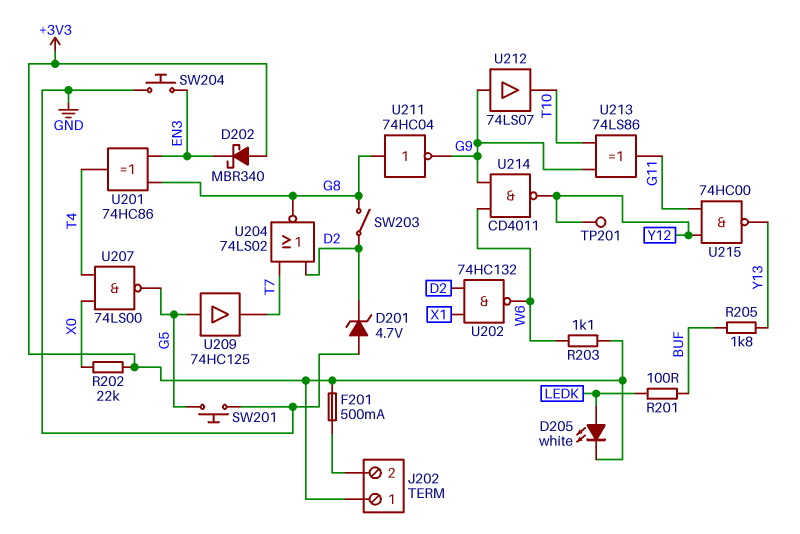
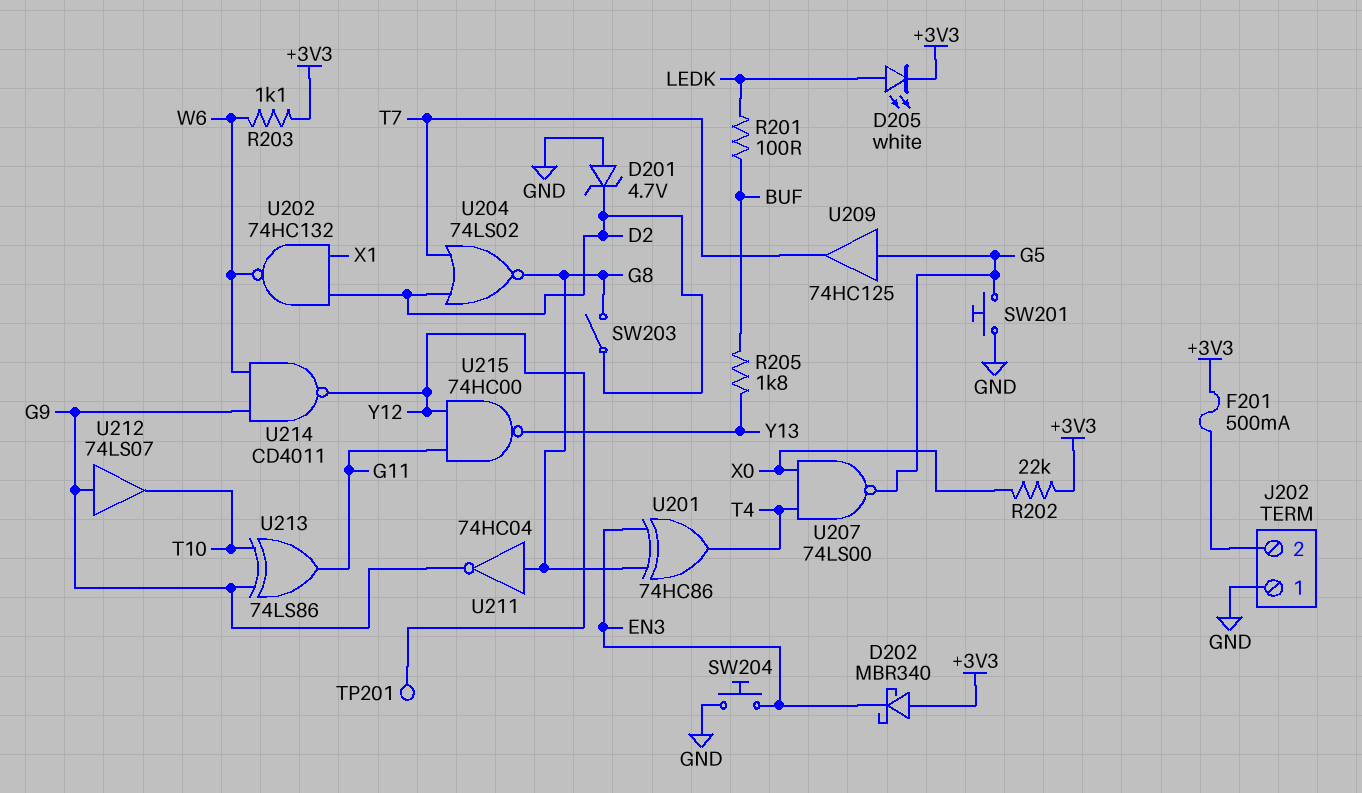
J202 pin 1: +3V3 -> GND

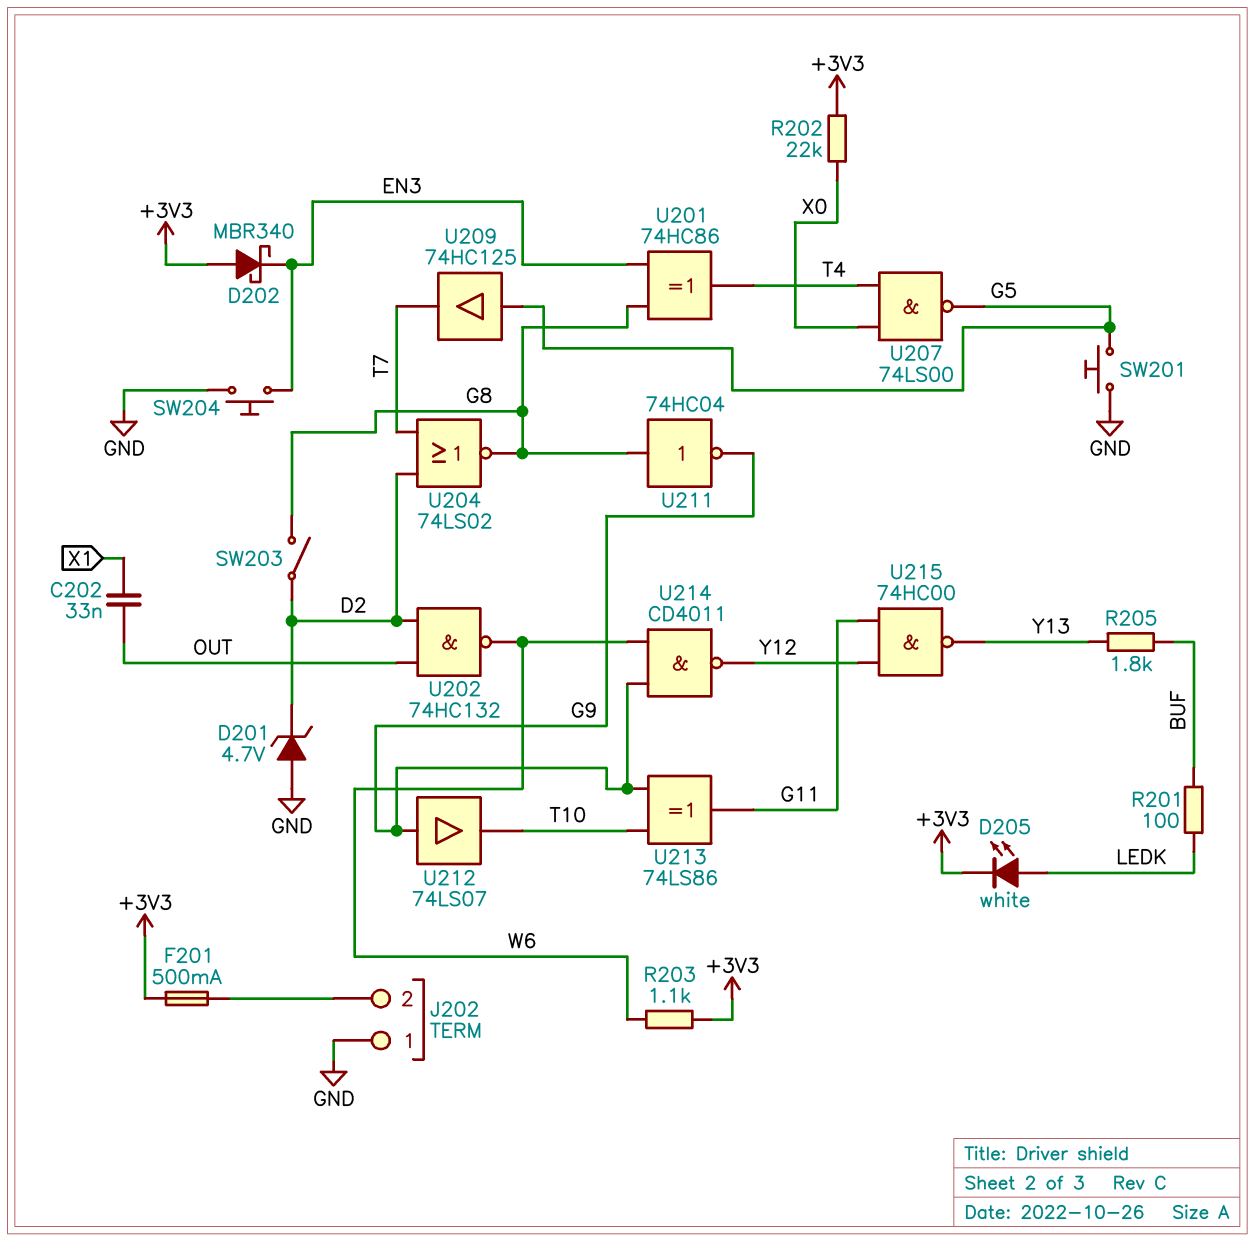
C202: none -> 33nF (OUT, X1)
TP201: test point (Y12) -> none
U202: NAND 74HC132 (in D2, in X1, out W6) -> NAND 74HC132 (in D2, in OUT, out W6)

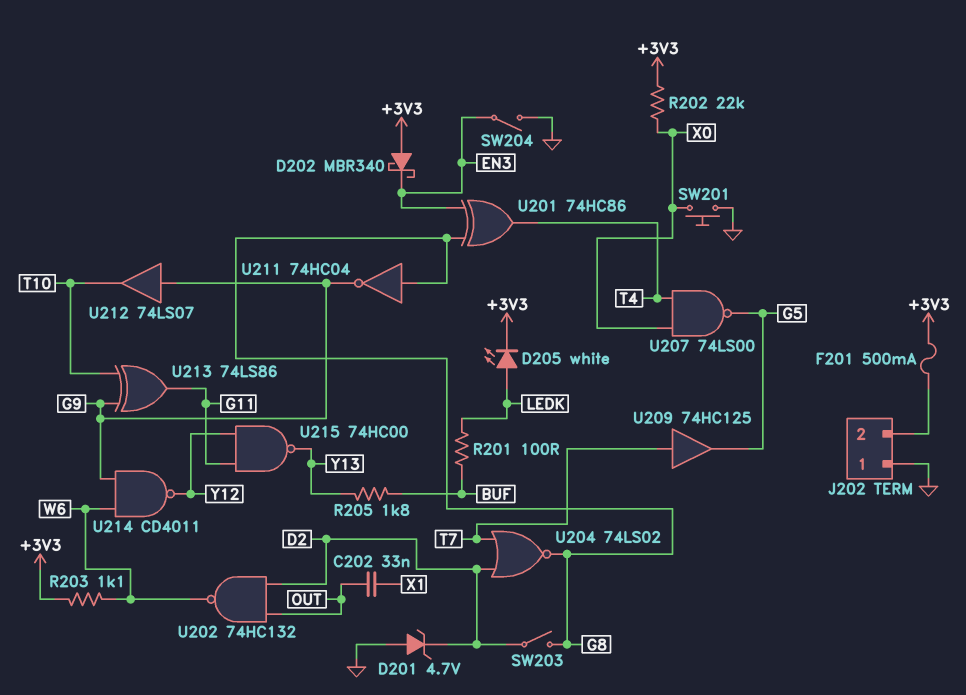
SW201: button (G5, GND) -> button (GND, X0)
SW204: button (EN3, GND) -> switch (EN3, GND)
U209: buffer 74HC125 (in G5, out T7) -> buffer 74HC125 (in T7, out G5)

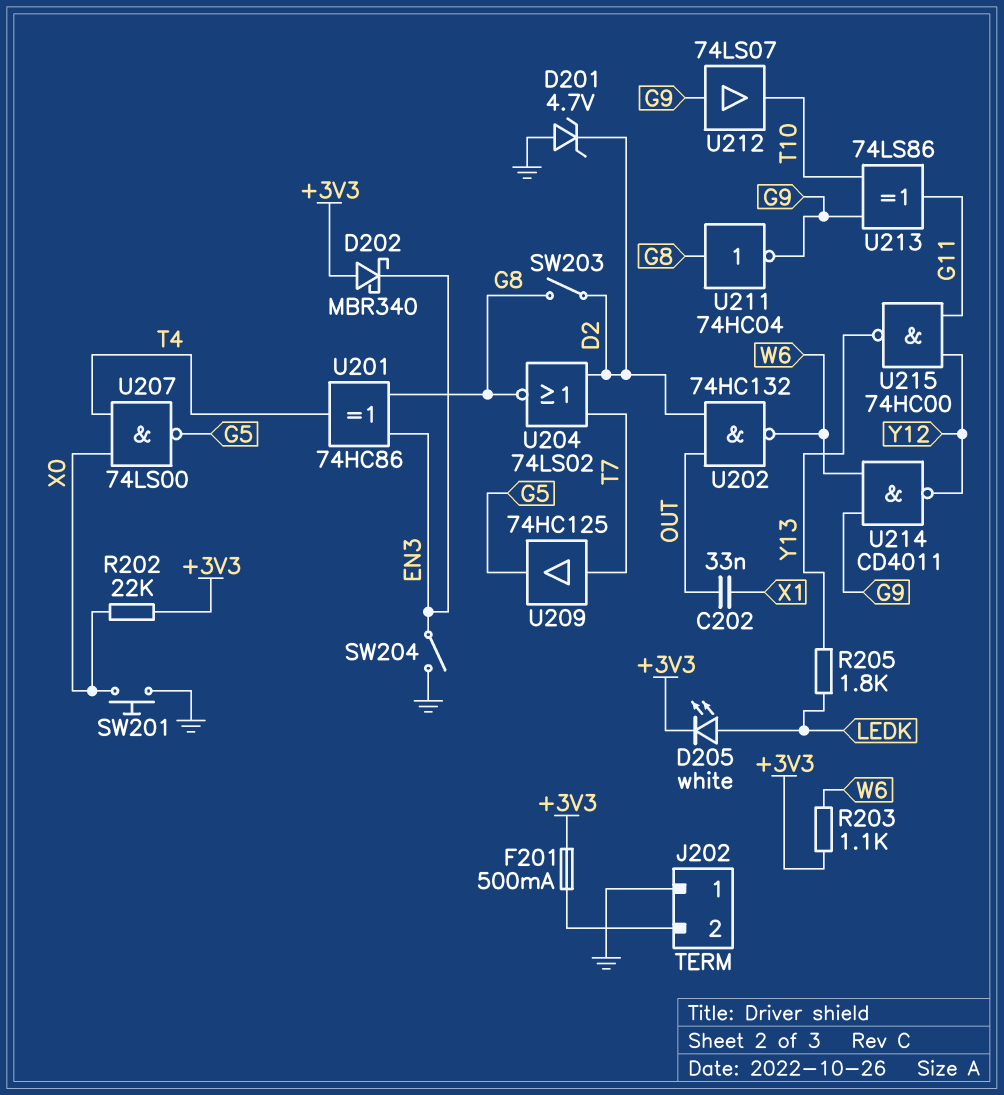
R201: 100 (BUF, LEDK) -> none
R205: 1.8k (BUF, Y13) -> 1.8k (LEDK, Y13)

